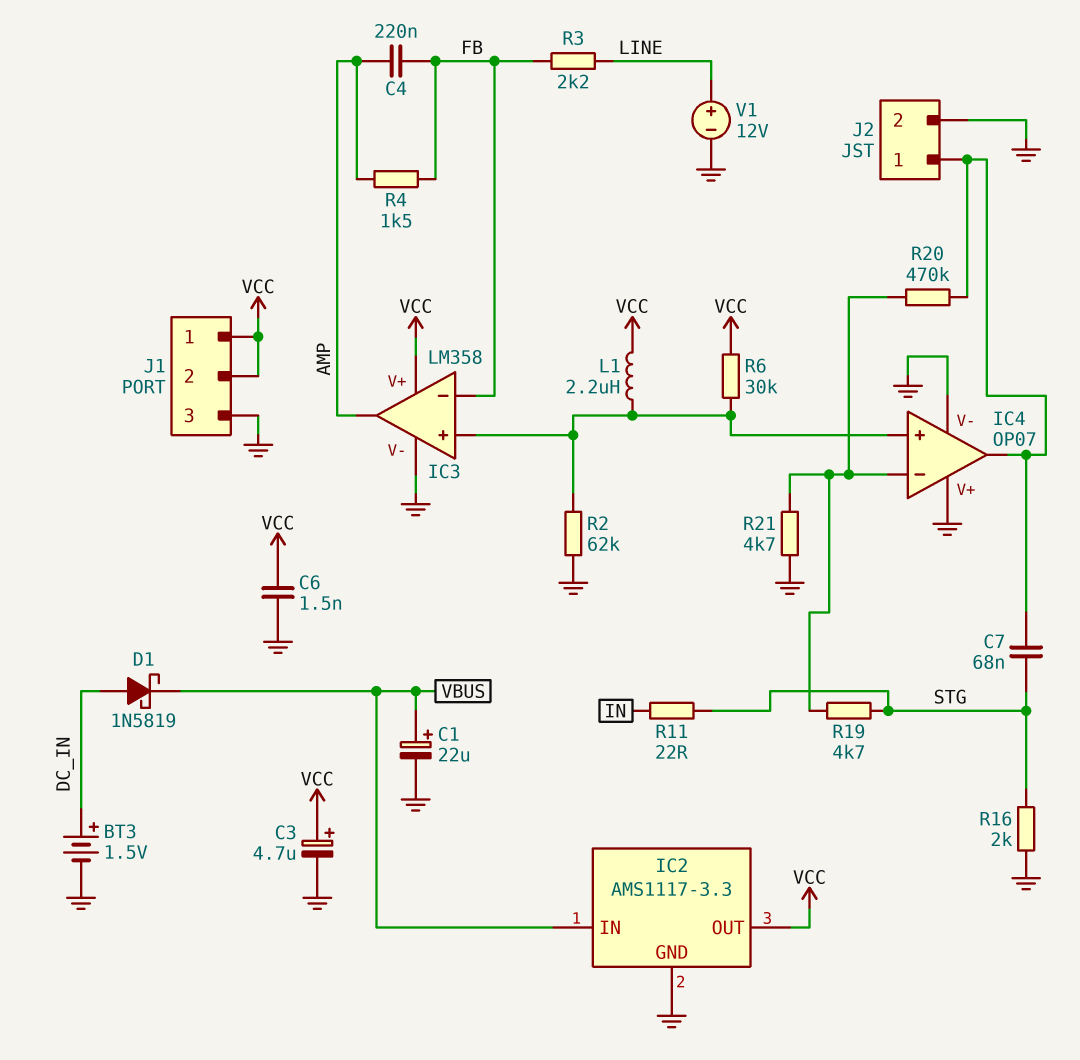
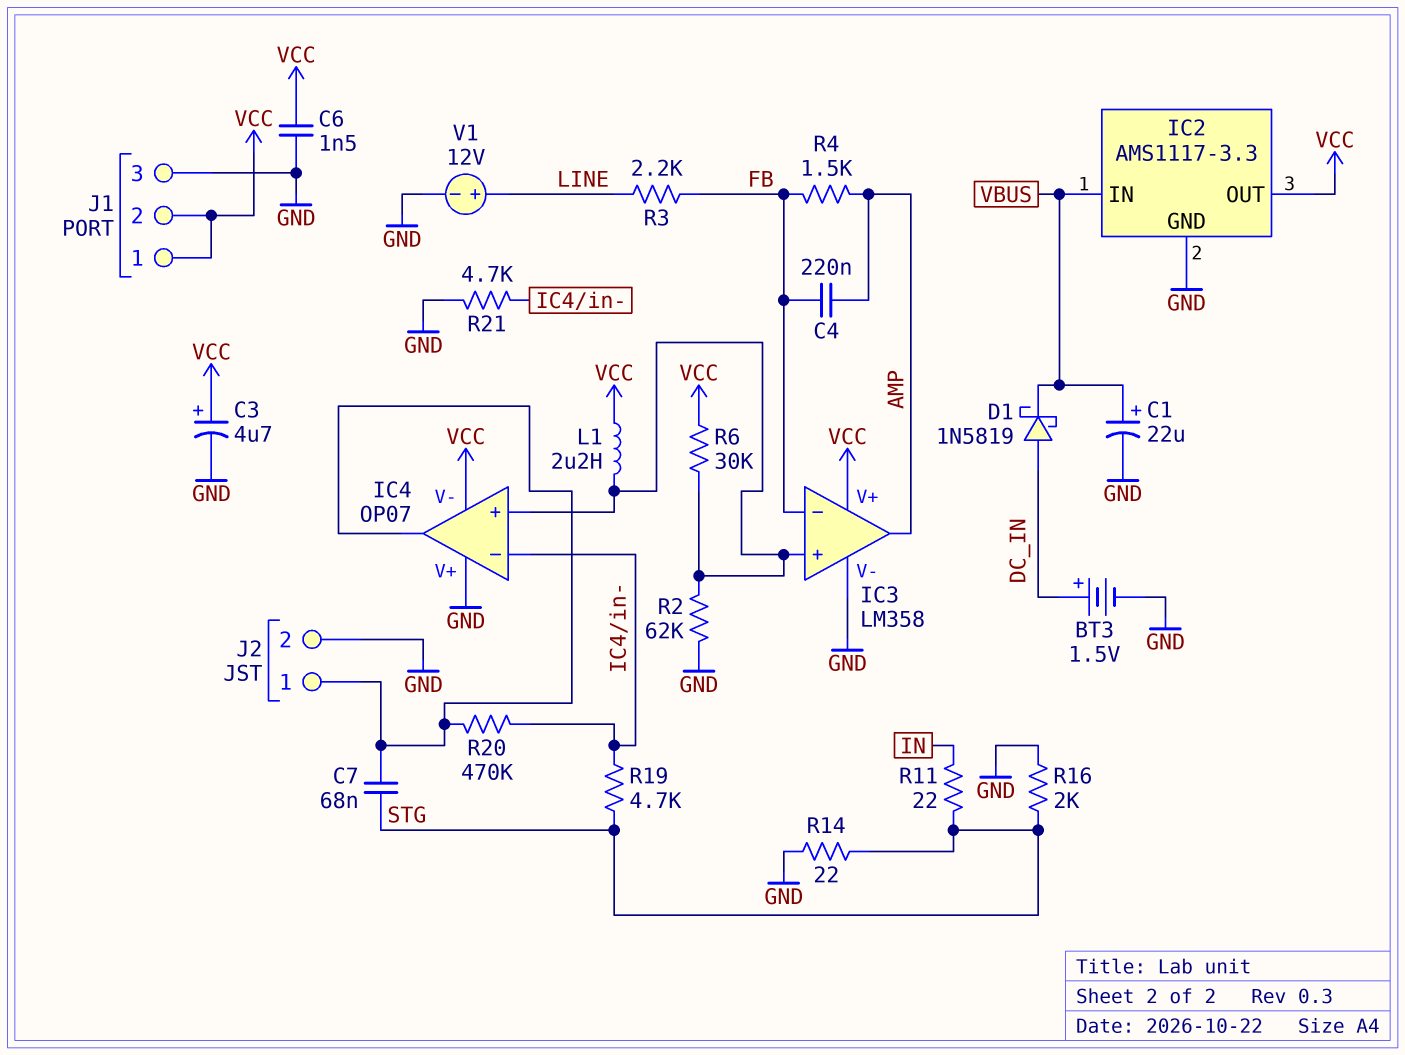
IC4 pin V-: GND -> VCC
R14: none -> 22 (GND, STG)

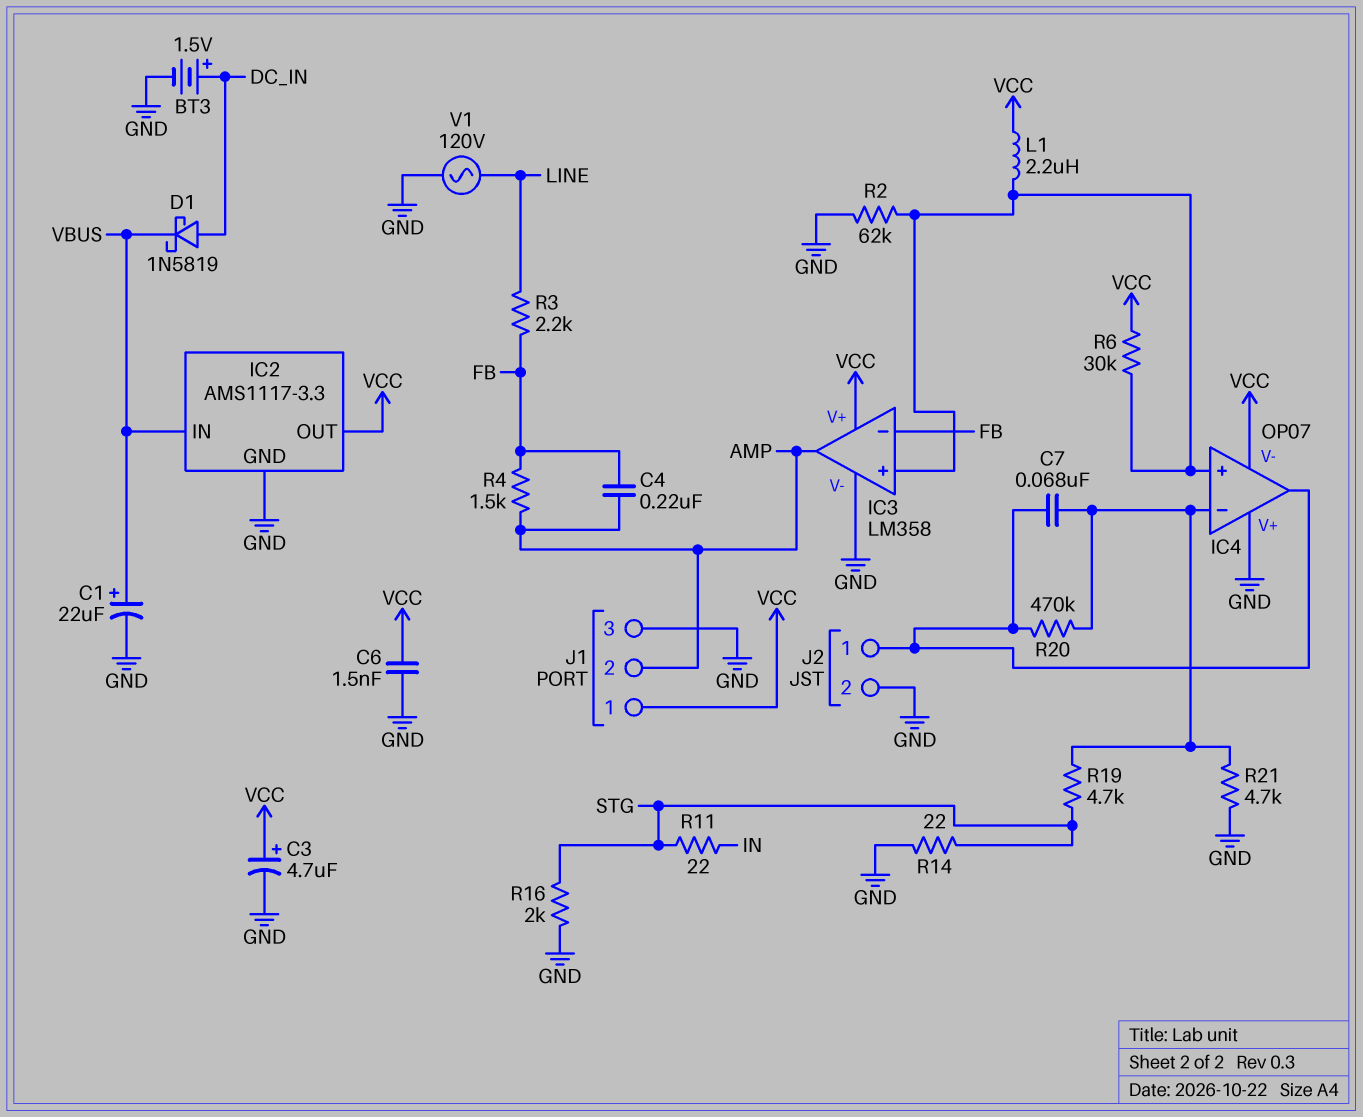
C7: 68nF (IC4/out, STG) -> 68nF (IC4/in-, IC4/out)
J1 pin 2: VCC -> AMP
V1: 12V (plus LINE, minus GND) -> AC 120V (GND, LINE)

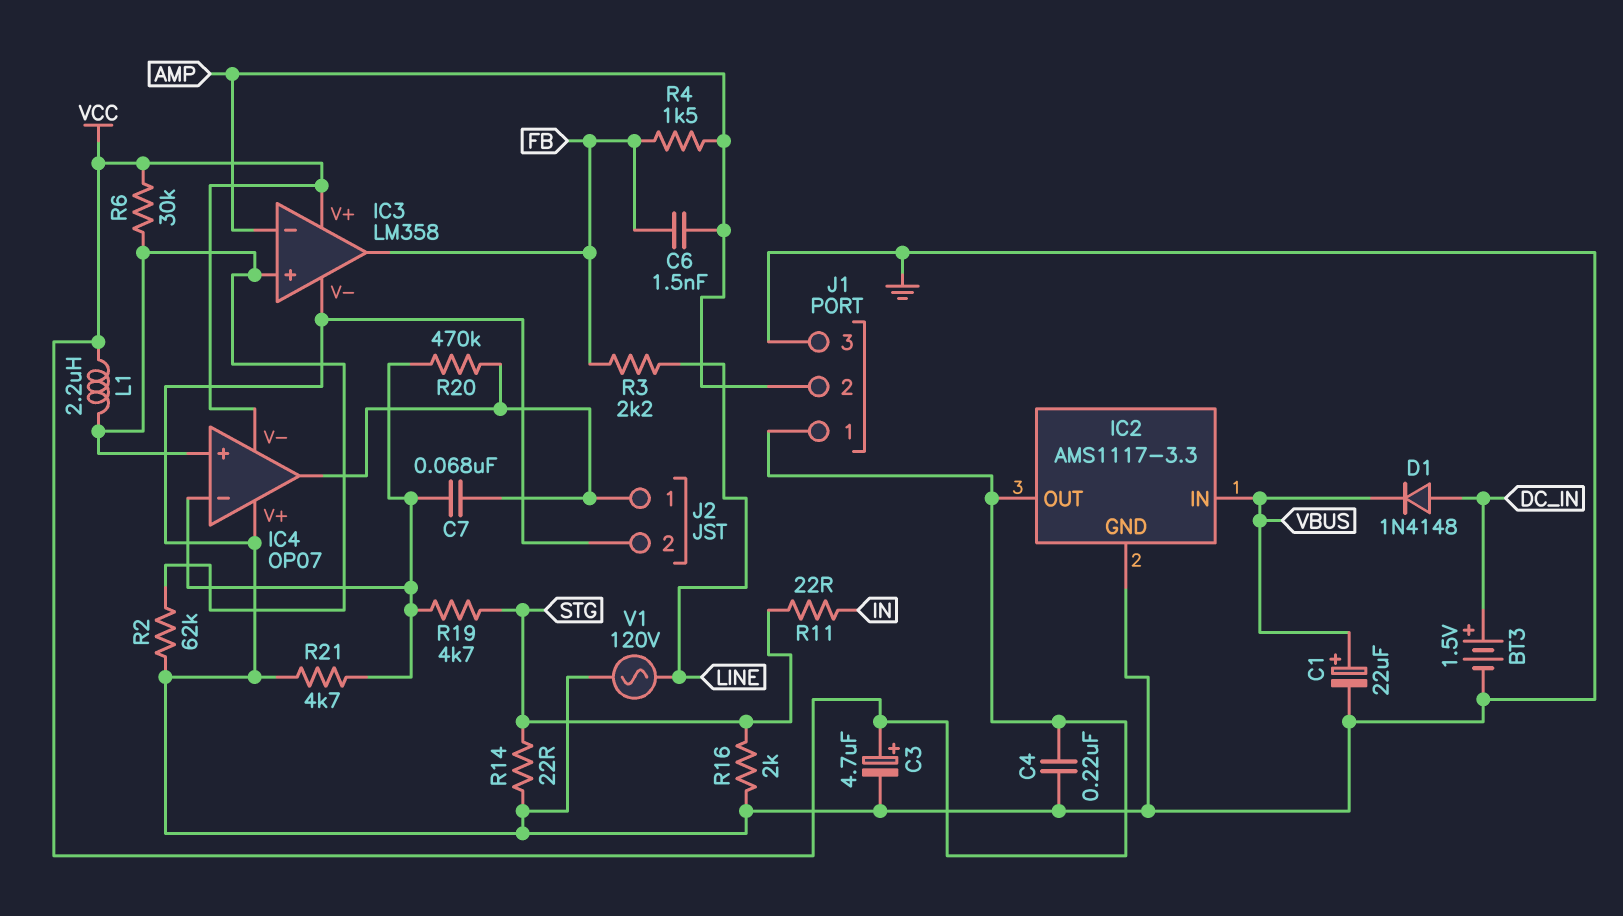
C4: 220nF (AMP, FB) -> 220nF (GND, VCC)
C6: 1.5nF (GND, VCC) -> 1.5nF (AMP, FB)
D1: schottky 1N5819 (A DC_IN, K VBUS) -> diode 1N4148 (A DC_IN, K VBUS)
IC3 pin in-: FB -> AMP
IC3 pin out: AMP -> FB

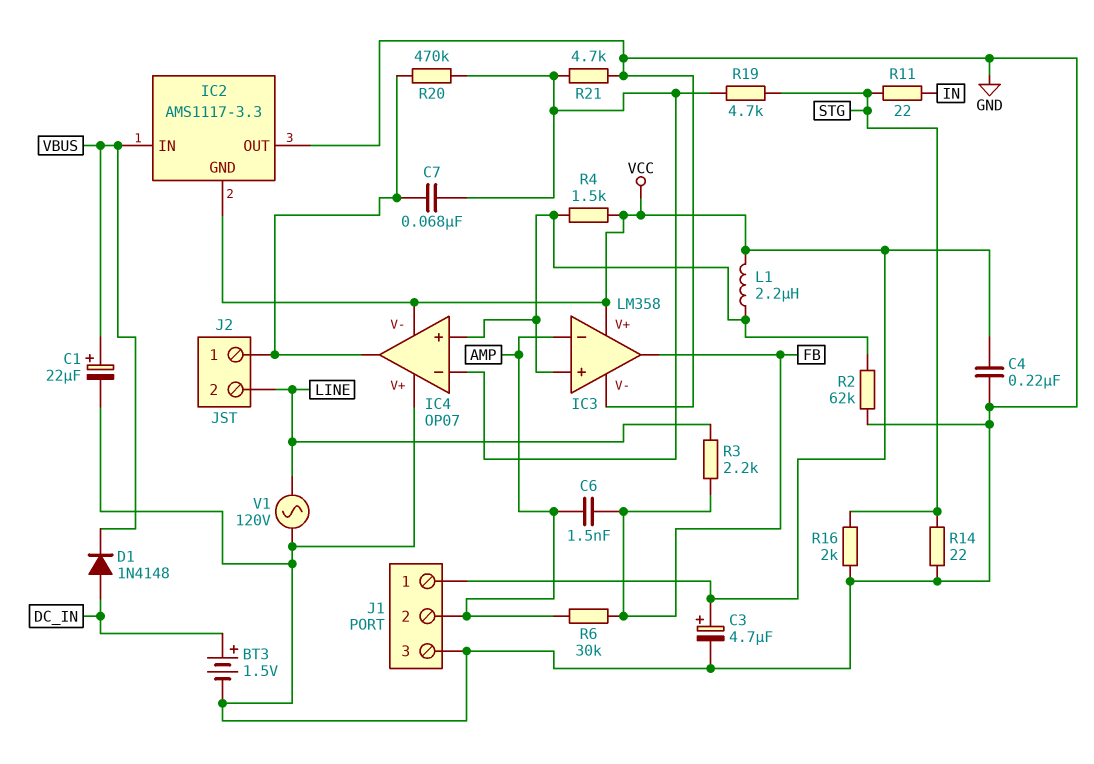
IC2 pin GND: GND -> VCC
IC2 pin OUT: VCC -> GND
J2 pin 2: GND -> LINE
R4: 1.5k (AMP, FB) -> 1.5k (IC3/in+, VCC)
R6: 30k (IC3/in+, VCC) -> 30k (AMP, FB)

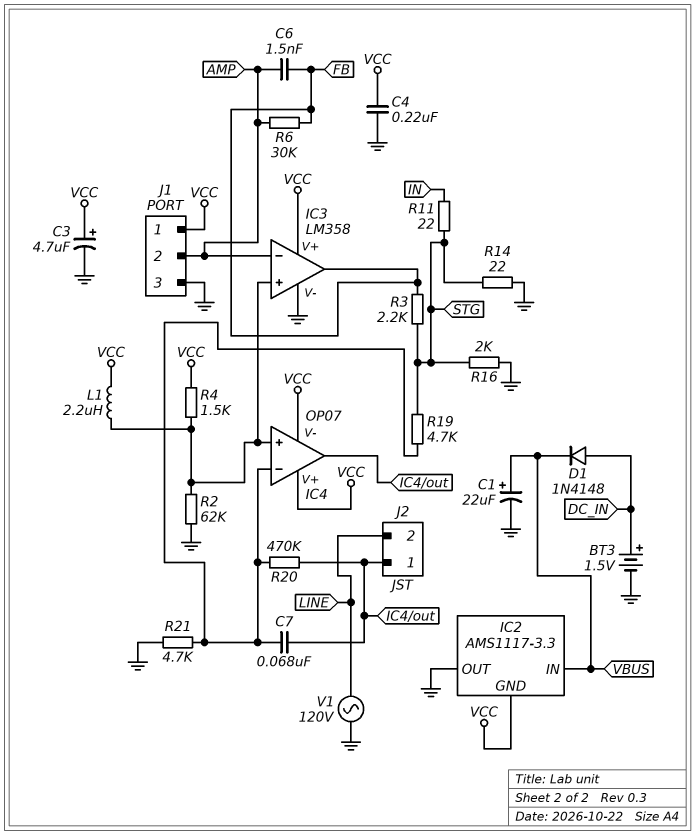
IC4 pin V+: GND -> VCC
R3: 2.2k (FB, LINE) -> 2.2k (FB, STG)

